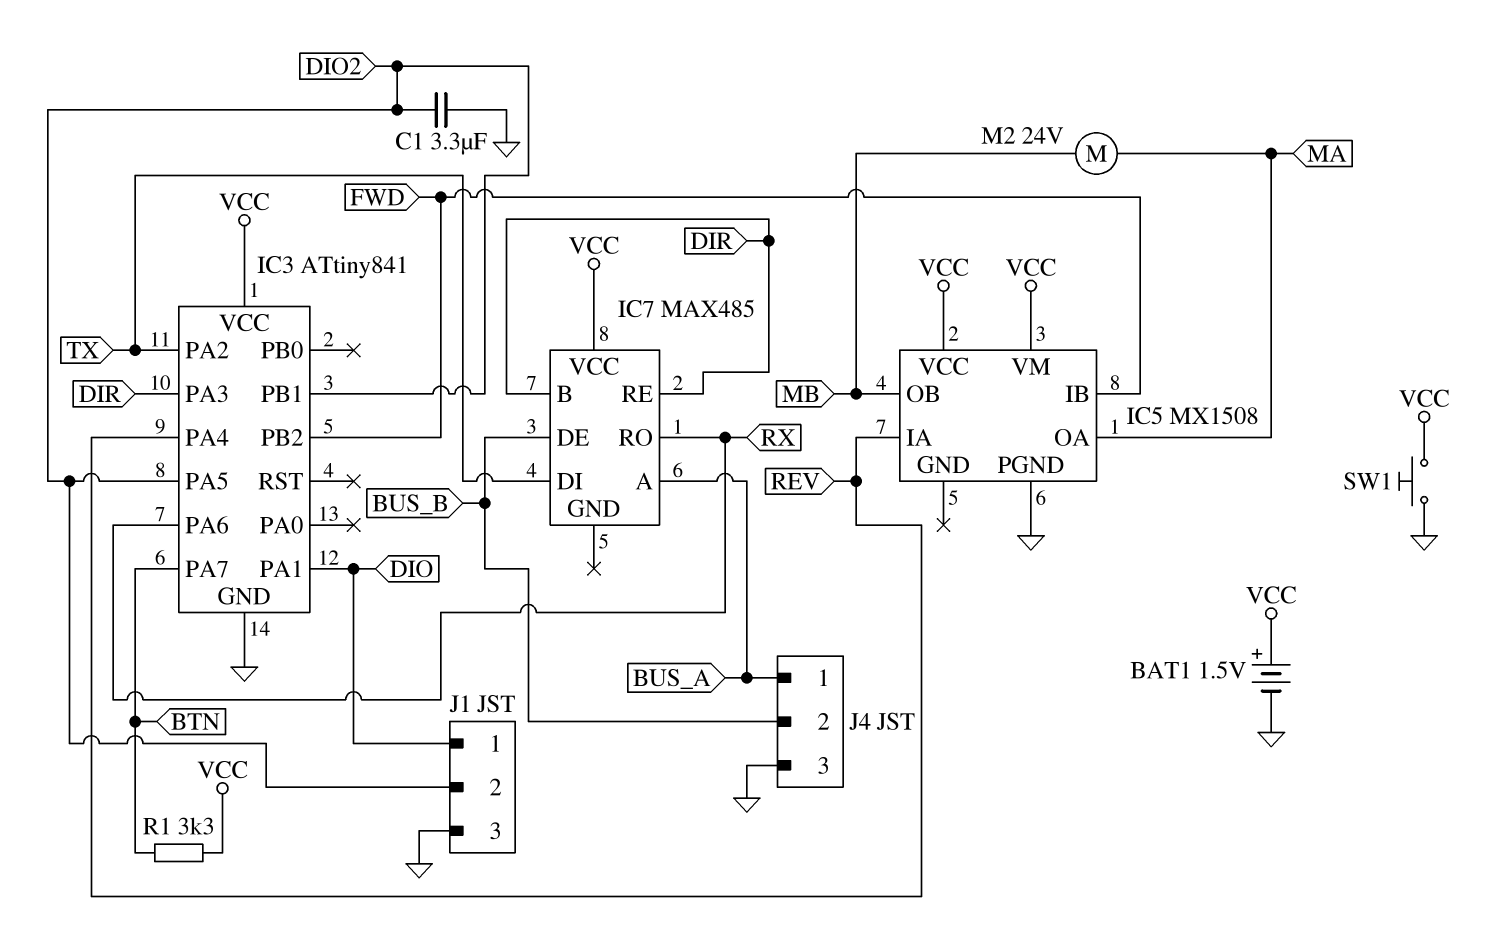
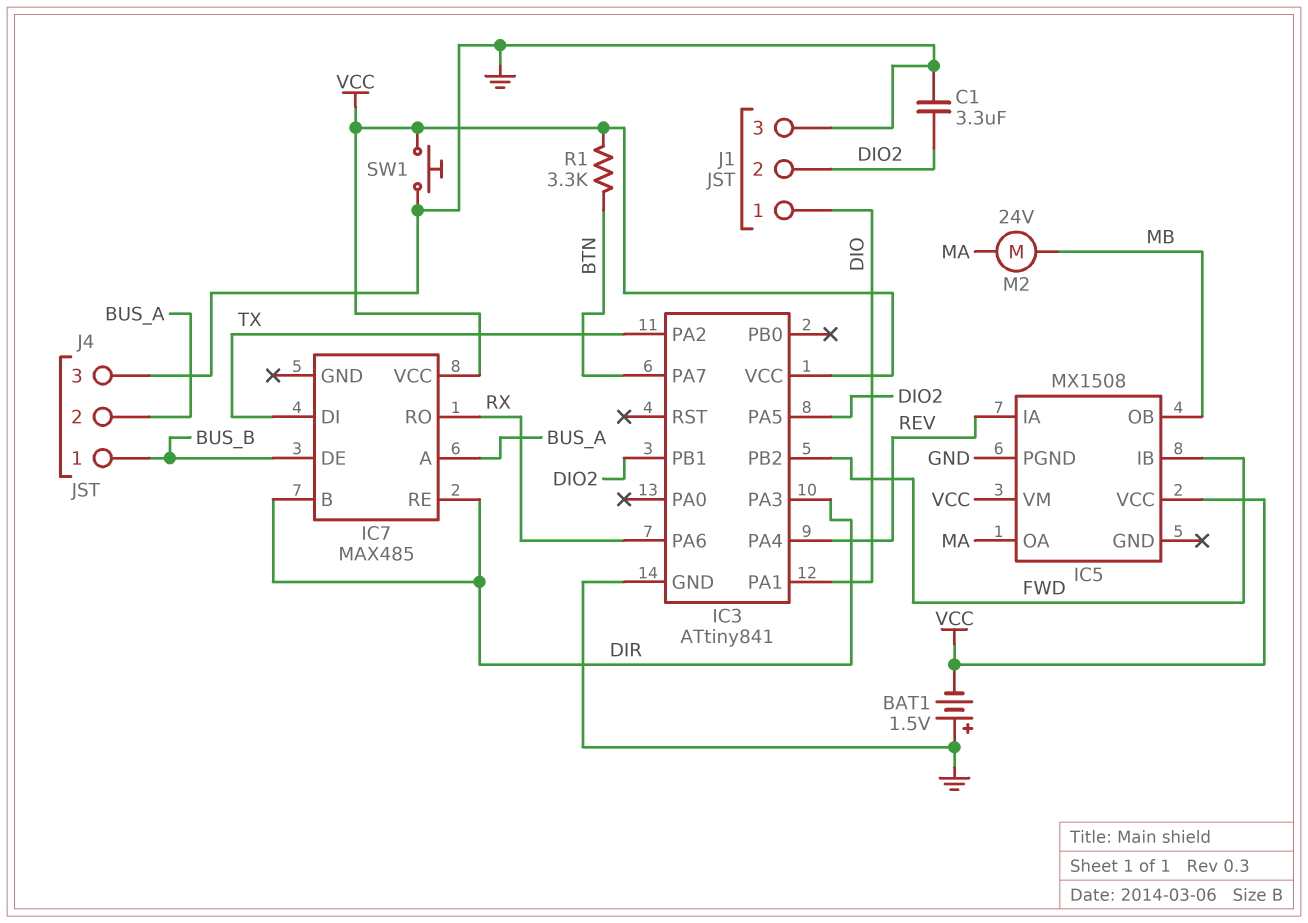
BAT1: 1.5V (plus VCC, minus GND) -> 1.5V (plus GND, minus VCC)
J4 pin 1: BUS_A -> BUS_B
J4 pin 2: BUS_B -> BUS_A

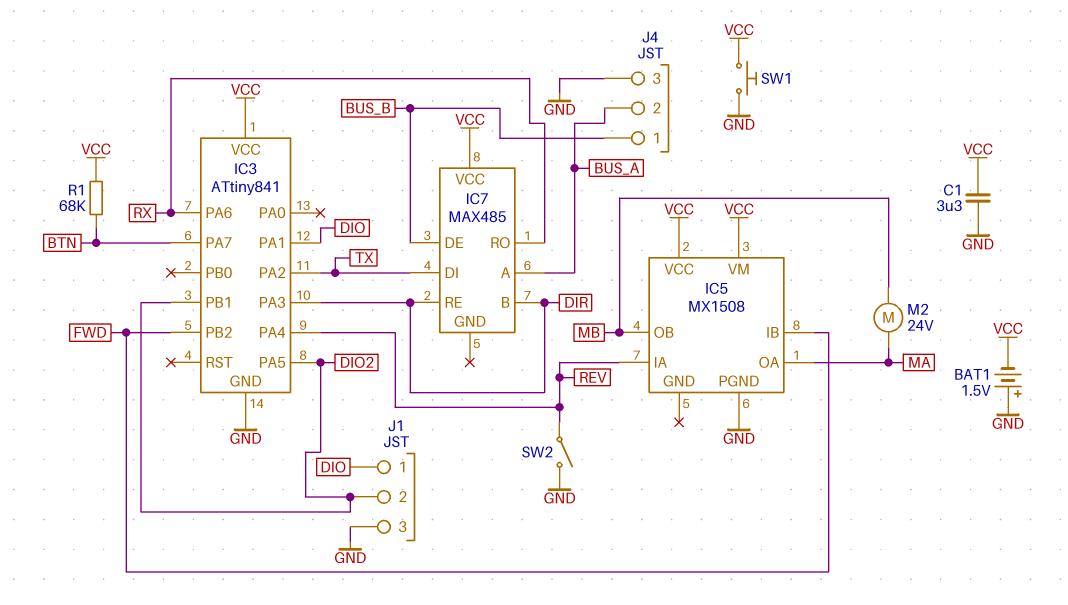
C1: 3.3uF (DIO2, GND) -> 3.3uF (GND, VCC)
R1: 3.3k (BTN, VCC) -> 68k (BTN, VCC)
SW2: none -> switch (GND, REV)

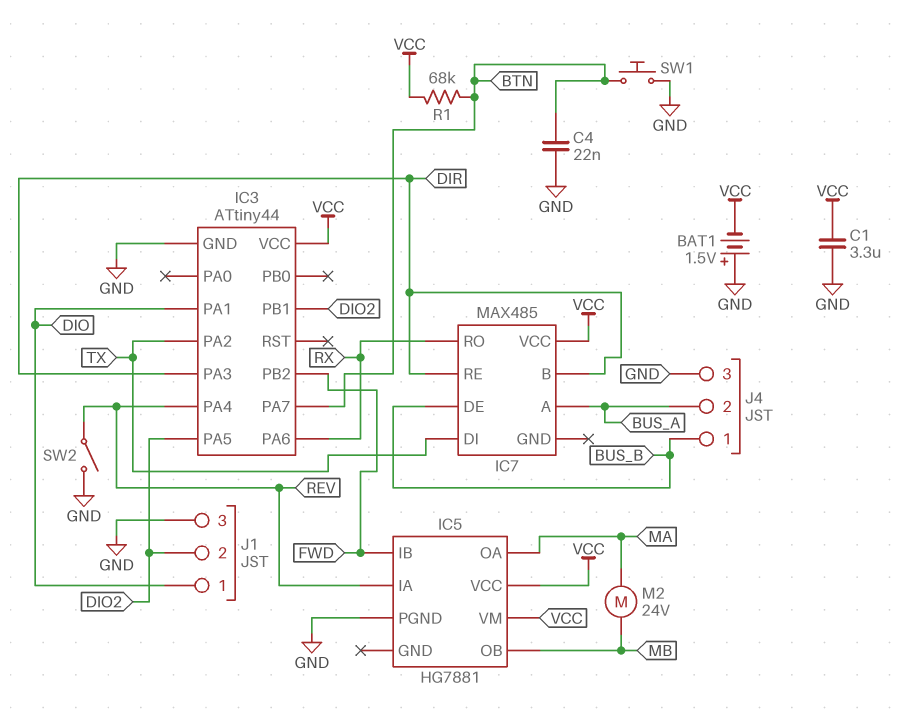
C4: none -> 22nF (BTN, GND)
IC3: ATtiny841 -> ATtiny44
IC5: MX1508 -> HG7881
SW1: button (GND, VCC) -> button (BTN, GND)

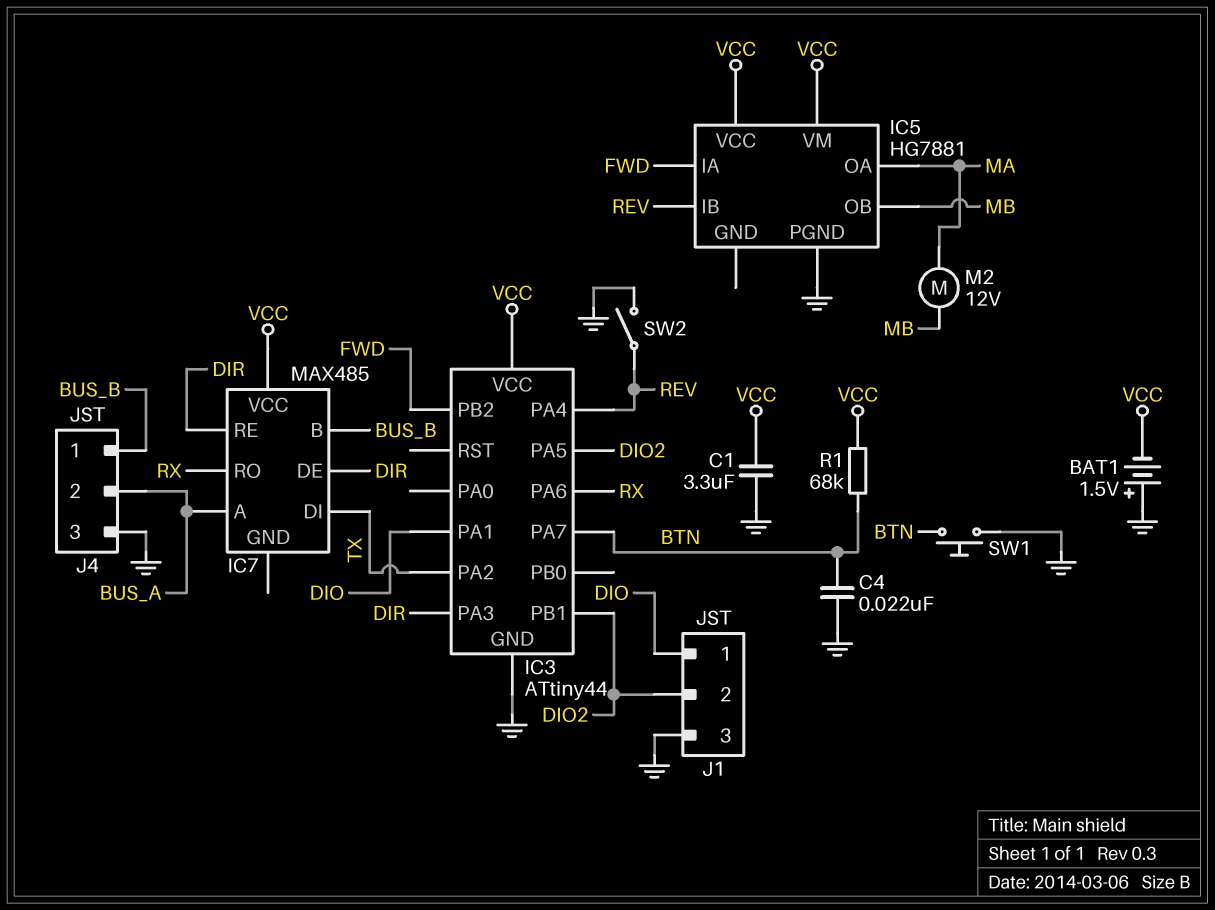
IC5 pin IA: REV -> FWD
IC5 pin IB: FWD -> REV
IC7 pin B: DIR -> BUS_B
IC7 pin DE: BUS_B -> DIR
M2: motor 24V (MA, MB) -> motor 12V (MA, MB)

